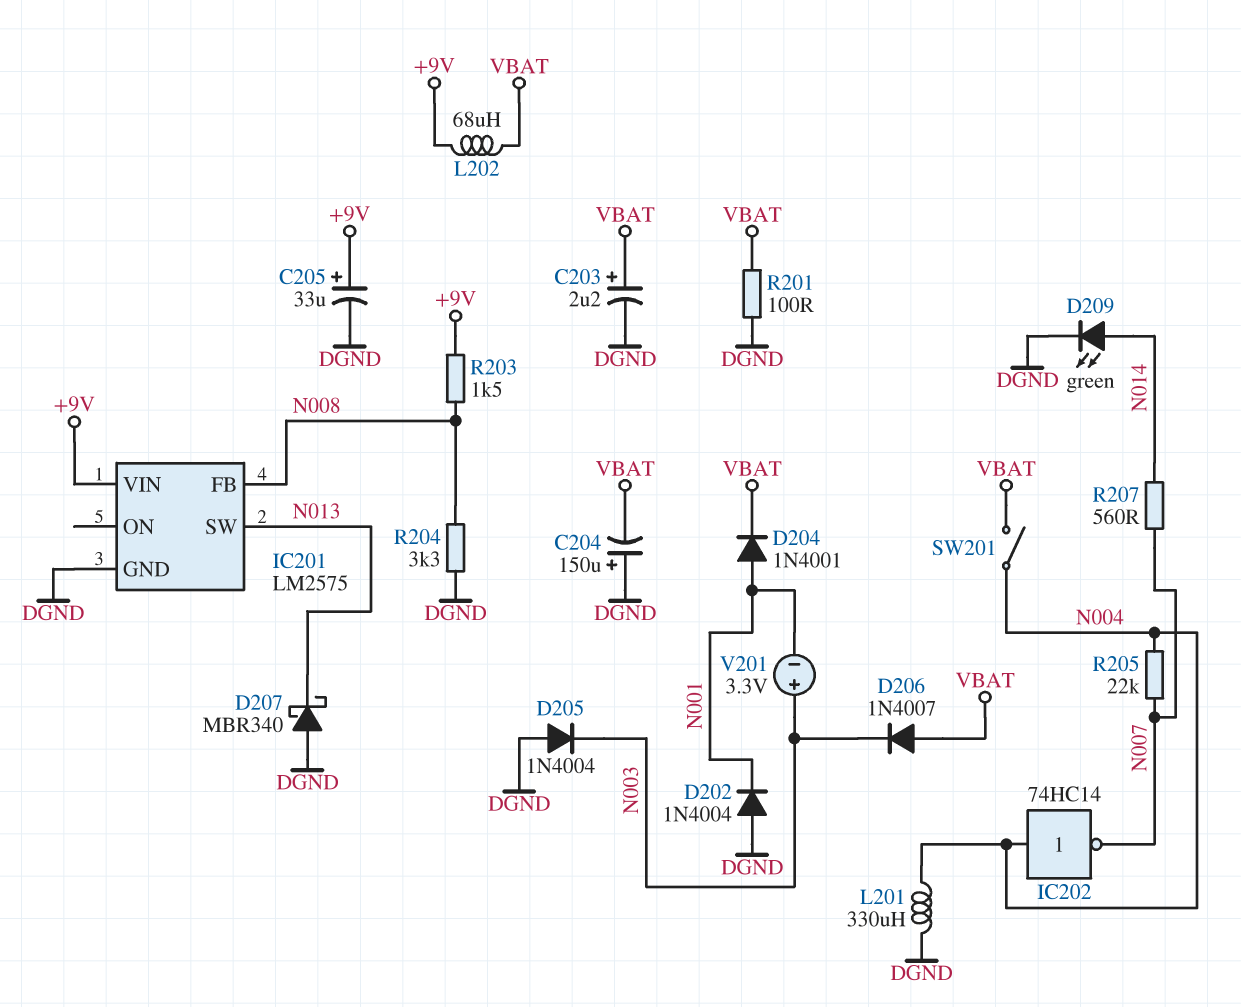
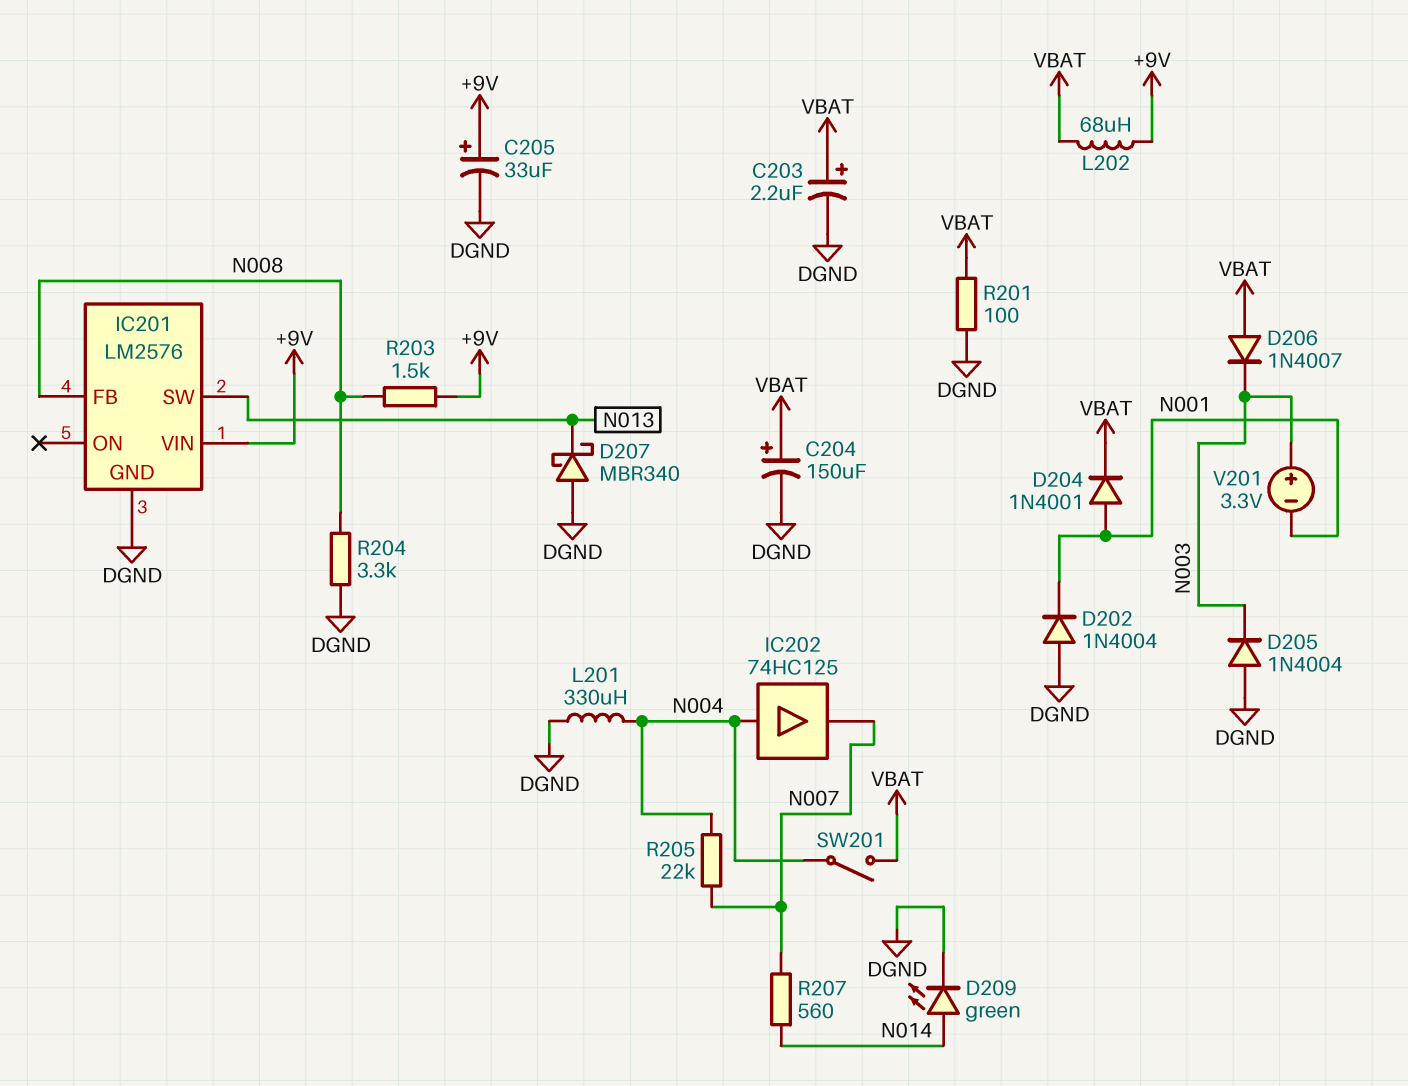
C204: 150uF (plus DGND, minus VBAT) -> 150uF (plus VBAT, minus DGND)
IC201: LM2575 -> LM2576
IC202: NOT 74HC14 (in N004, out N007) -> buffer 74HC125 (in N004, out N007)

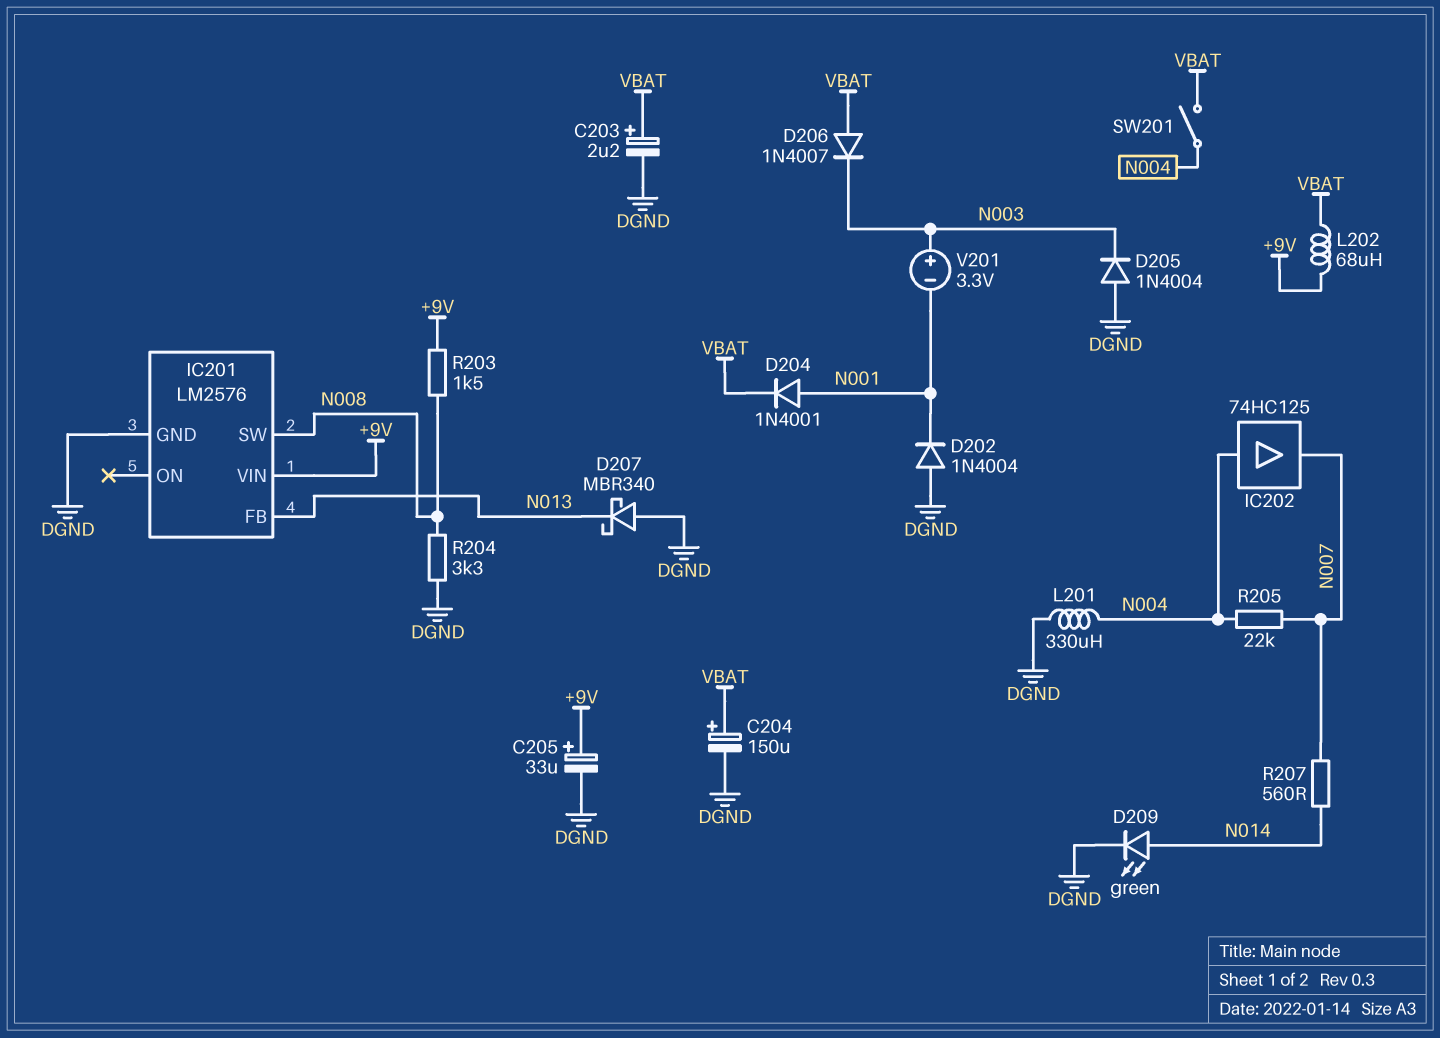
IC201 pin FB: N008 -> N013
IC201 pin SW: N013 -> N008
R201: 100 (DGND, VBAT) -> none

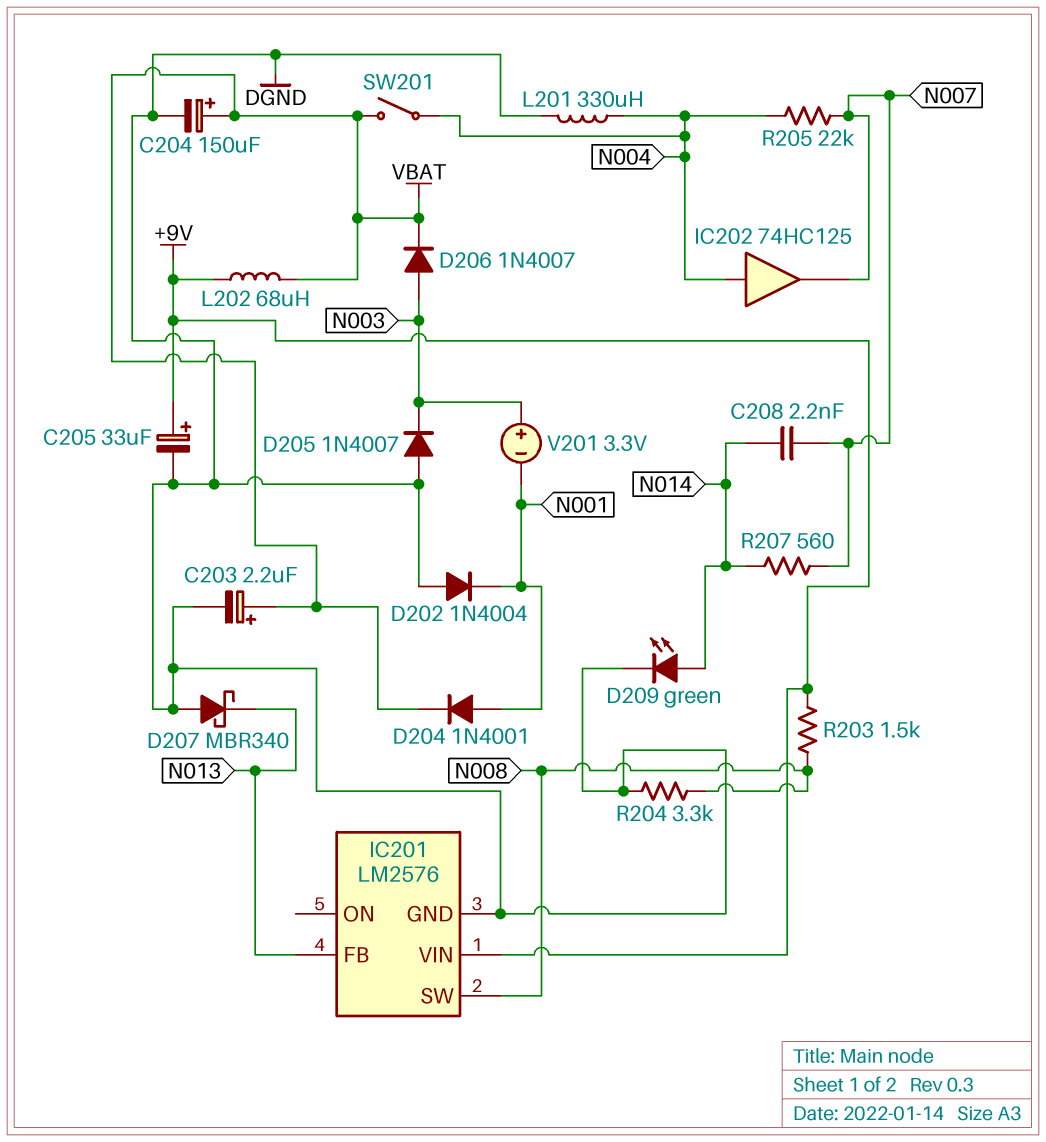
C208: none -> 2.2nF (N007, N014)
D205: diode 1N4004 (A DGND, K N003) -> diode 1N4007 (A DGND, K N003)
D206: diode 1N4007 (A VBAT, K N003) -> diode 1N4007 (A N003, K VBAT)

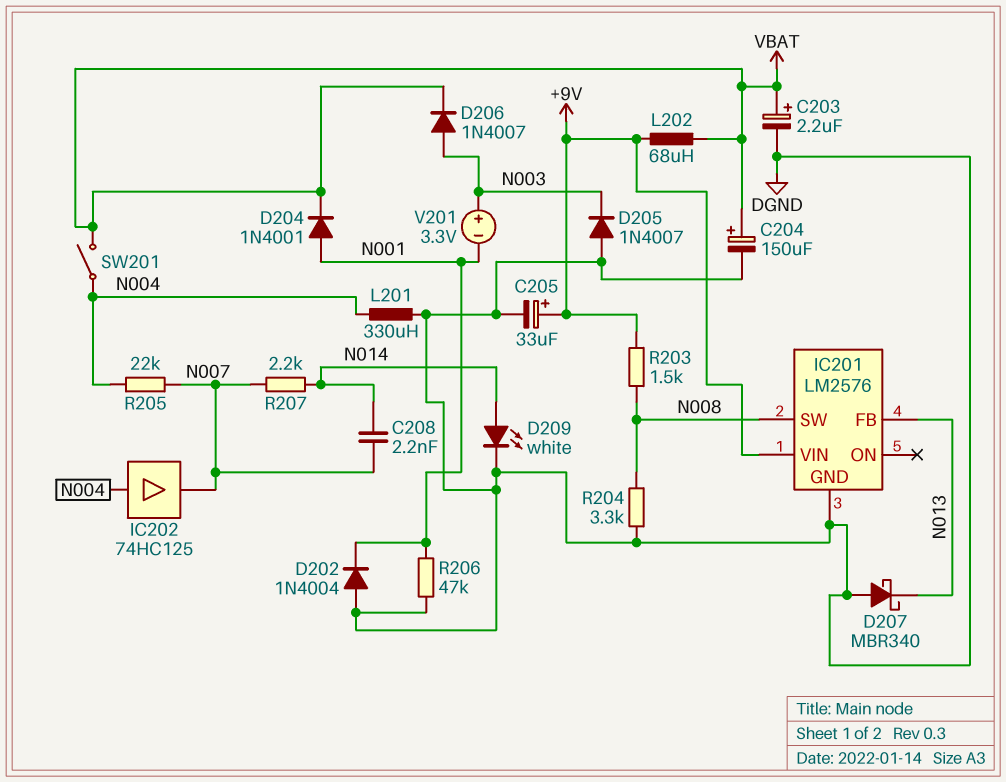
D209: LED green (A N014, K DGND) -> LED white (A N014, K DGND)
R206: none -> 47k (DGND, N001)
R207: 560 (N007, N014) -> 2.2k (N007, N014)

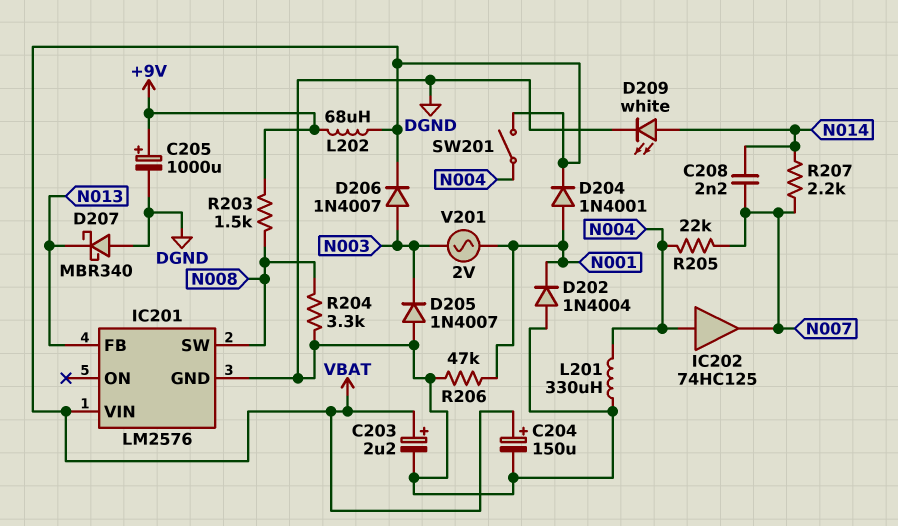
C205: 33uF (plus +9V, minus DGND) -> 1000uF (plus +9V, minus DGND)
IC201 pin VIN: +9V -> VBAT
V201: 3.3V (plus N003, minus N001) -> AC 2V (N001, N003)

